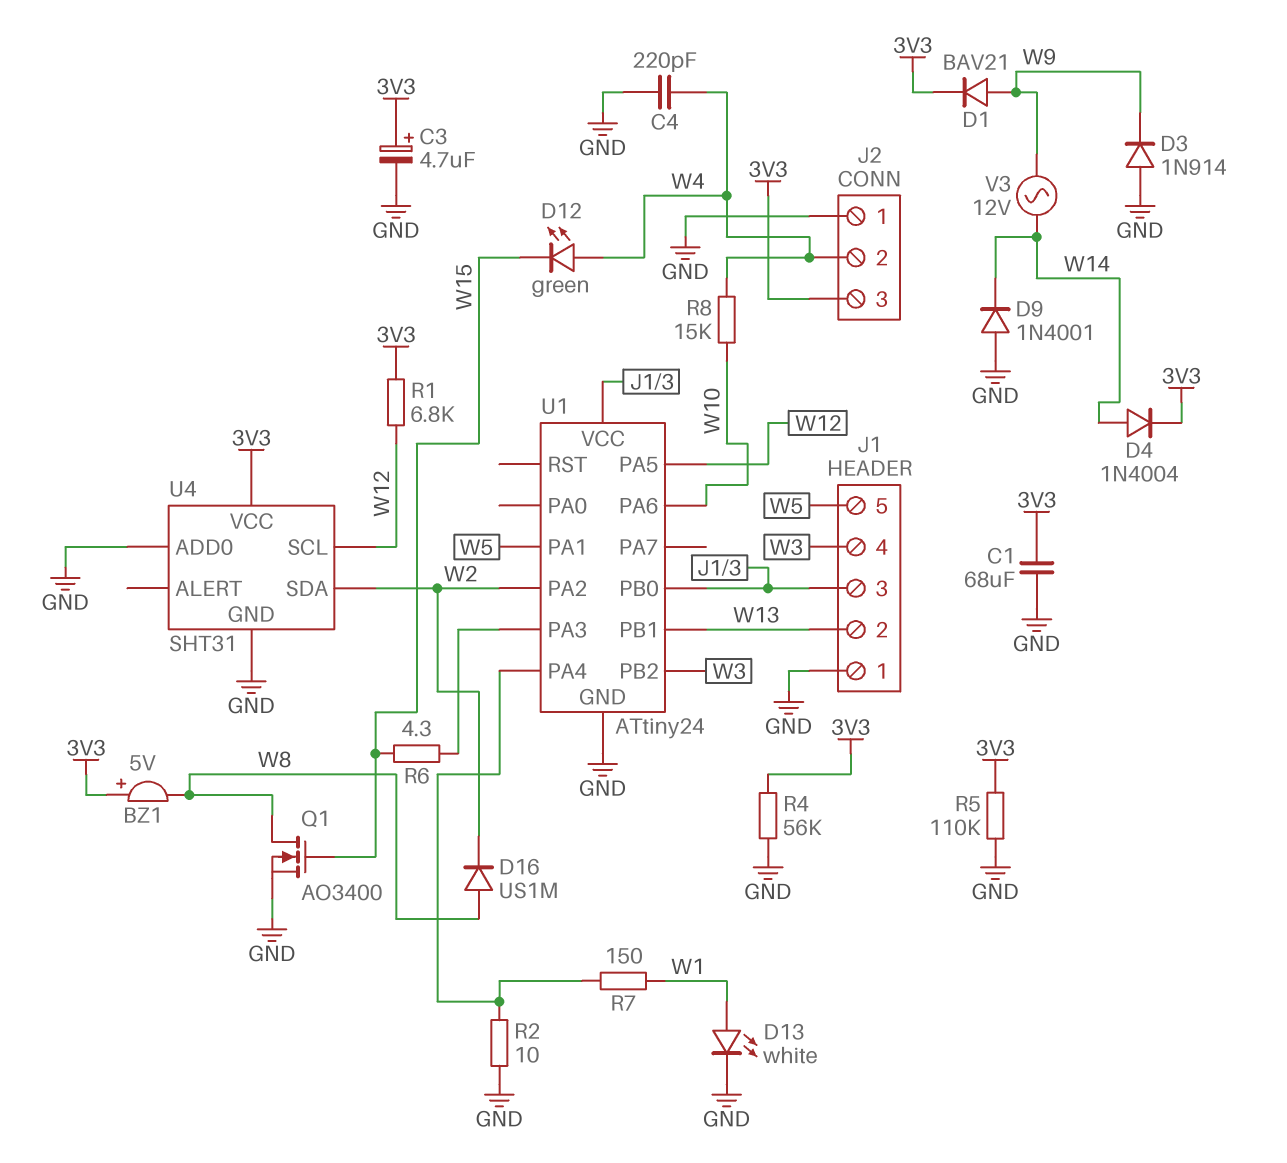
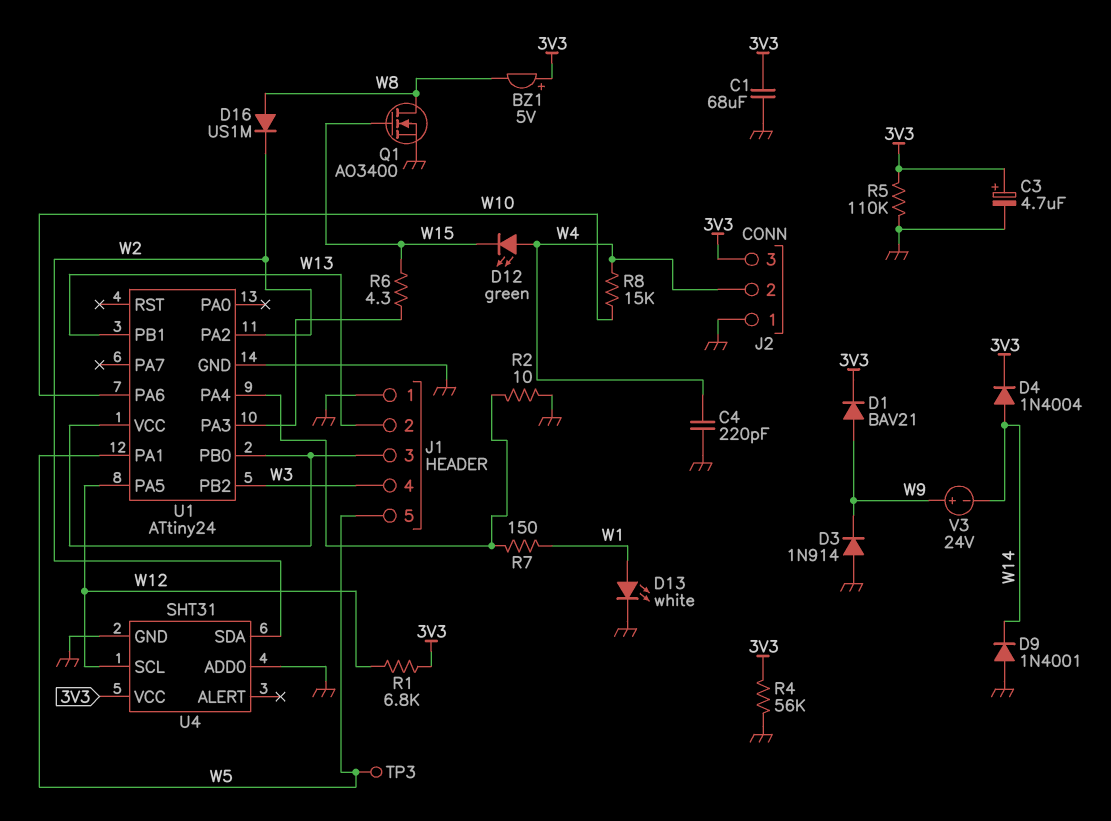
TP3: none -> test point (W5)
V3: AC 12V (W9, W14) -> 24V (plus W9, minus W14)

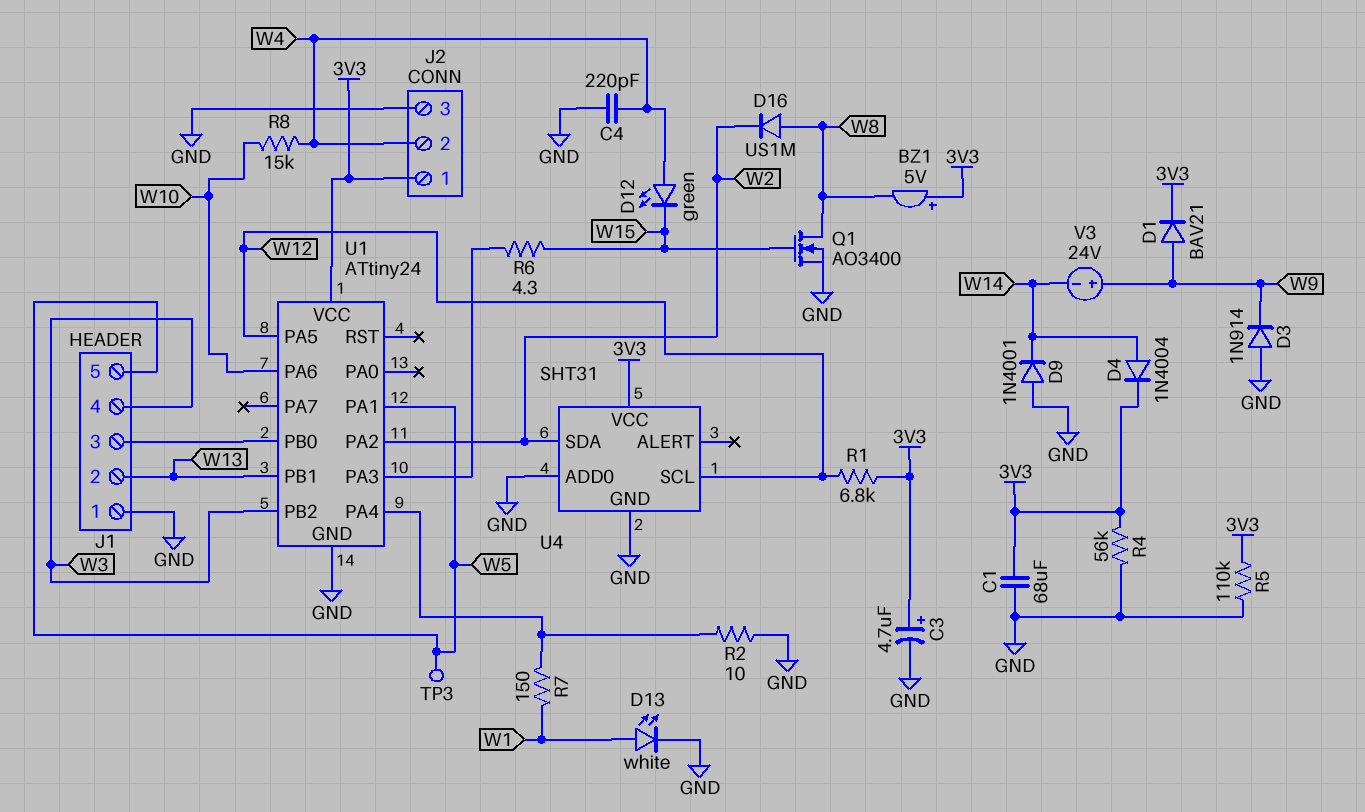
J2 pin 1: GND -> 3V3
J2 pin 3: 3V3 -> GND
U1 pin VCC: J1/3 -> 3V3

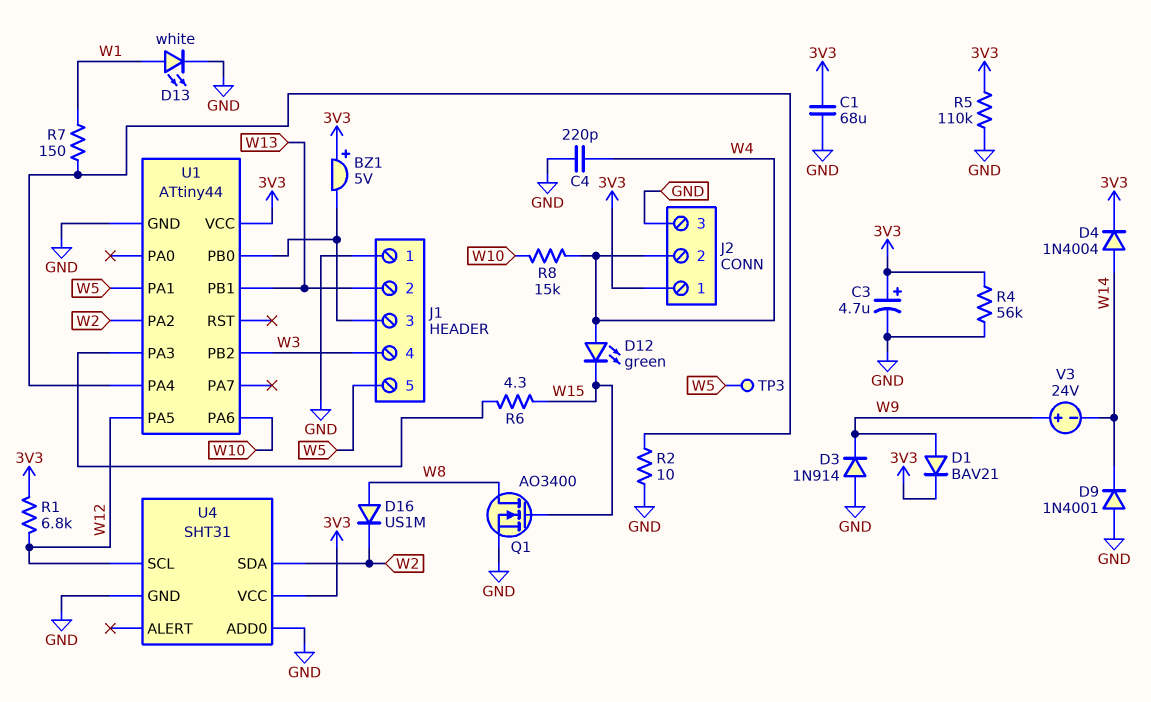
BZ1: buzzer 5V (plus 3V3, minus W8) -> buzzer 5V (plus 3V3, minus J1/3)
U1: ATtiny24 -> ATtiny44

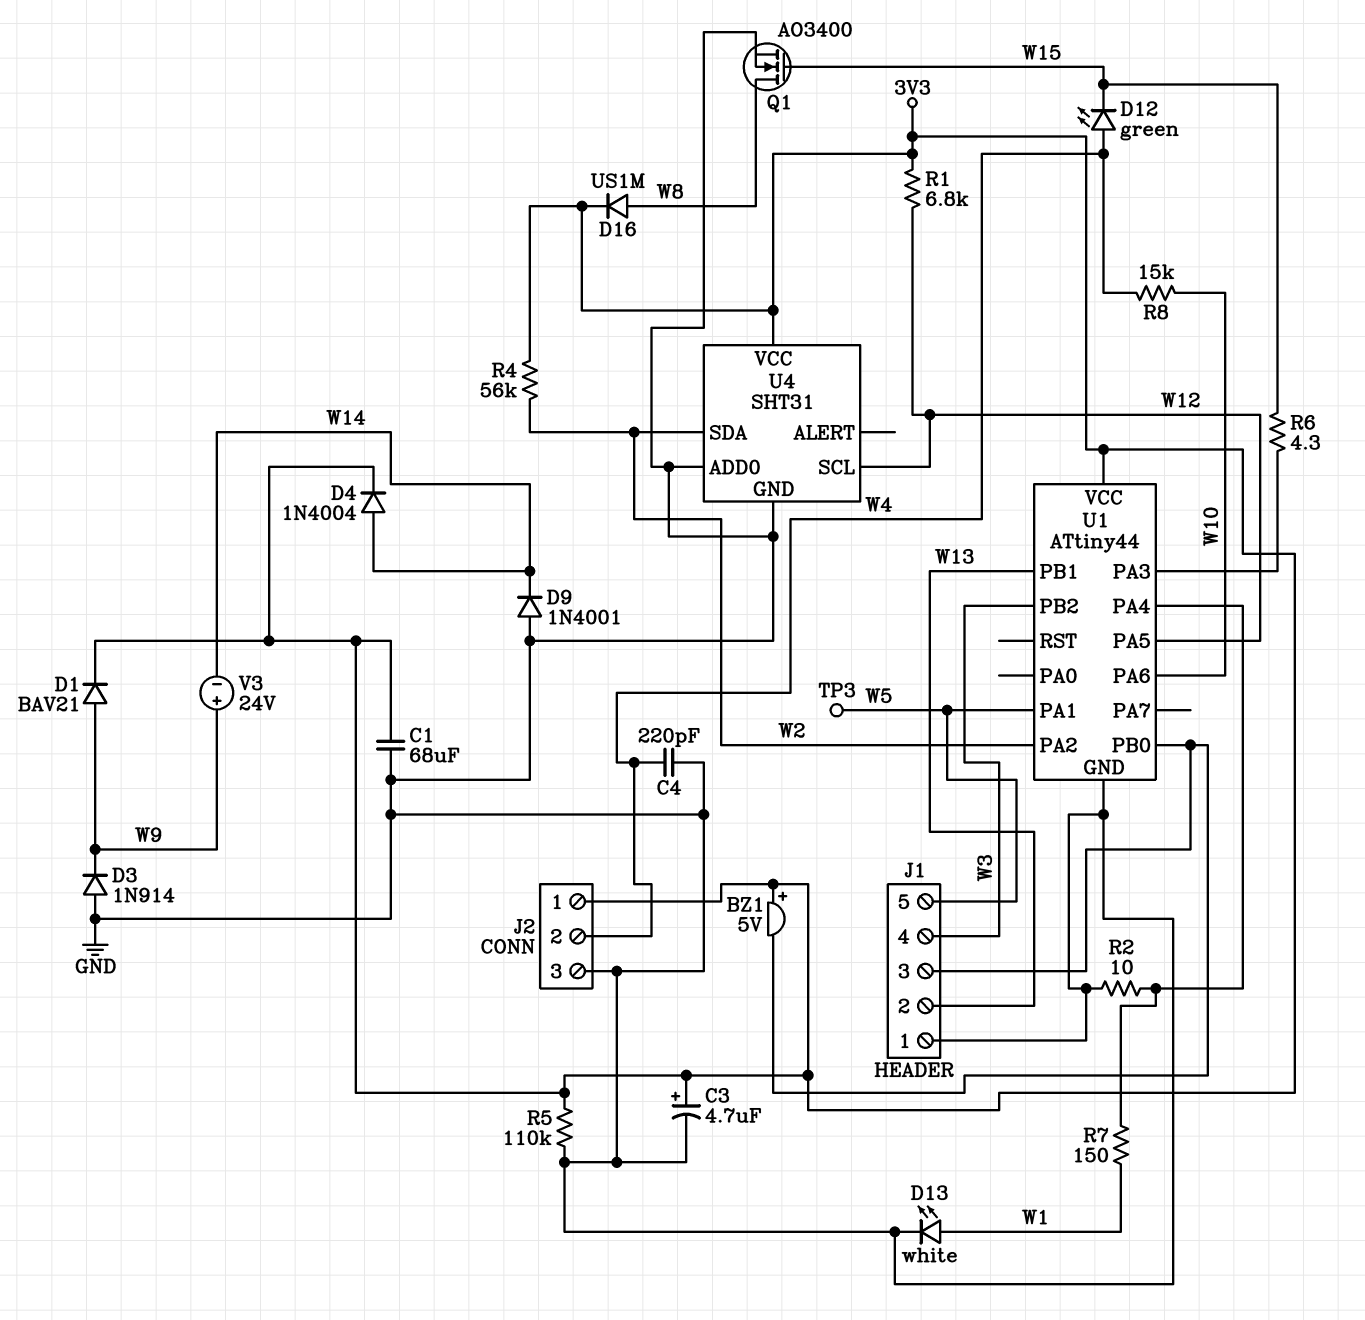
D16: diode US1M (A W8, K W2) -> diode US1M (A W8, K 3V3)
R4: 56k (3V3, GND) -> 56k (3V3, W2)

